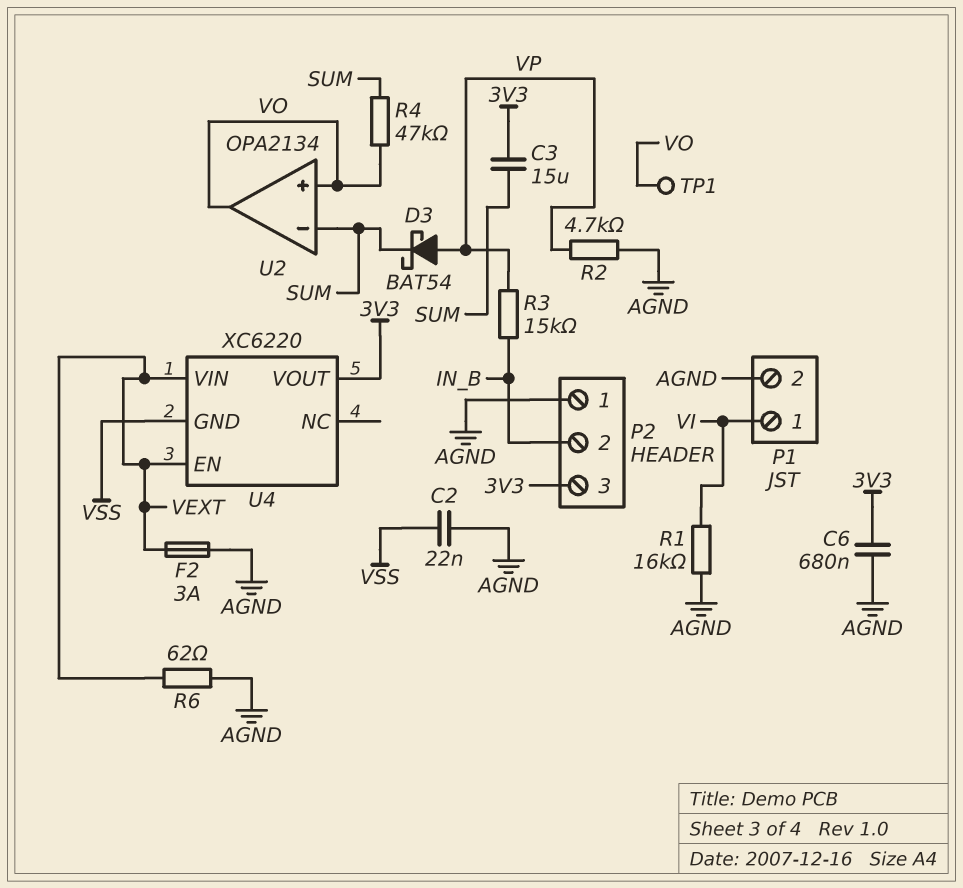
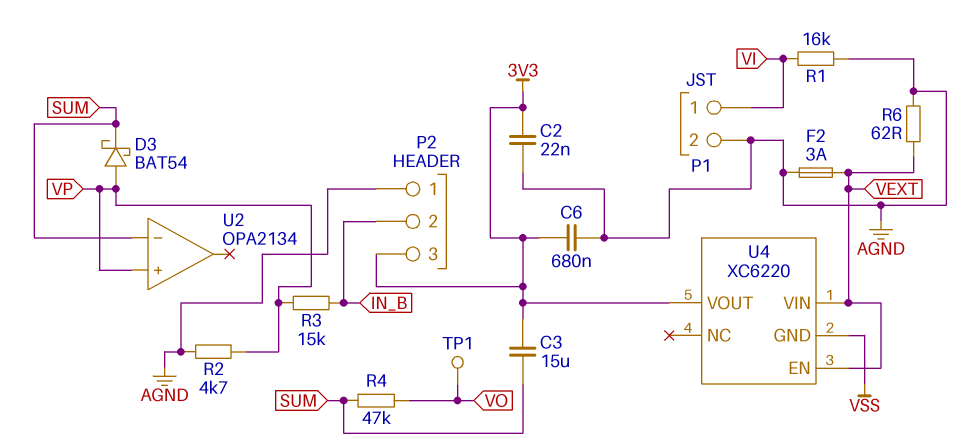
C2: 22nF (AGND, VSS) -> 22nF (3V3, AGND)
U2 pin in+: VO -> VP
U2 pin out: VO -> none

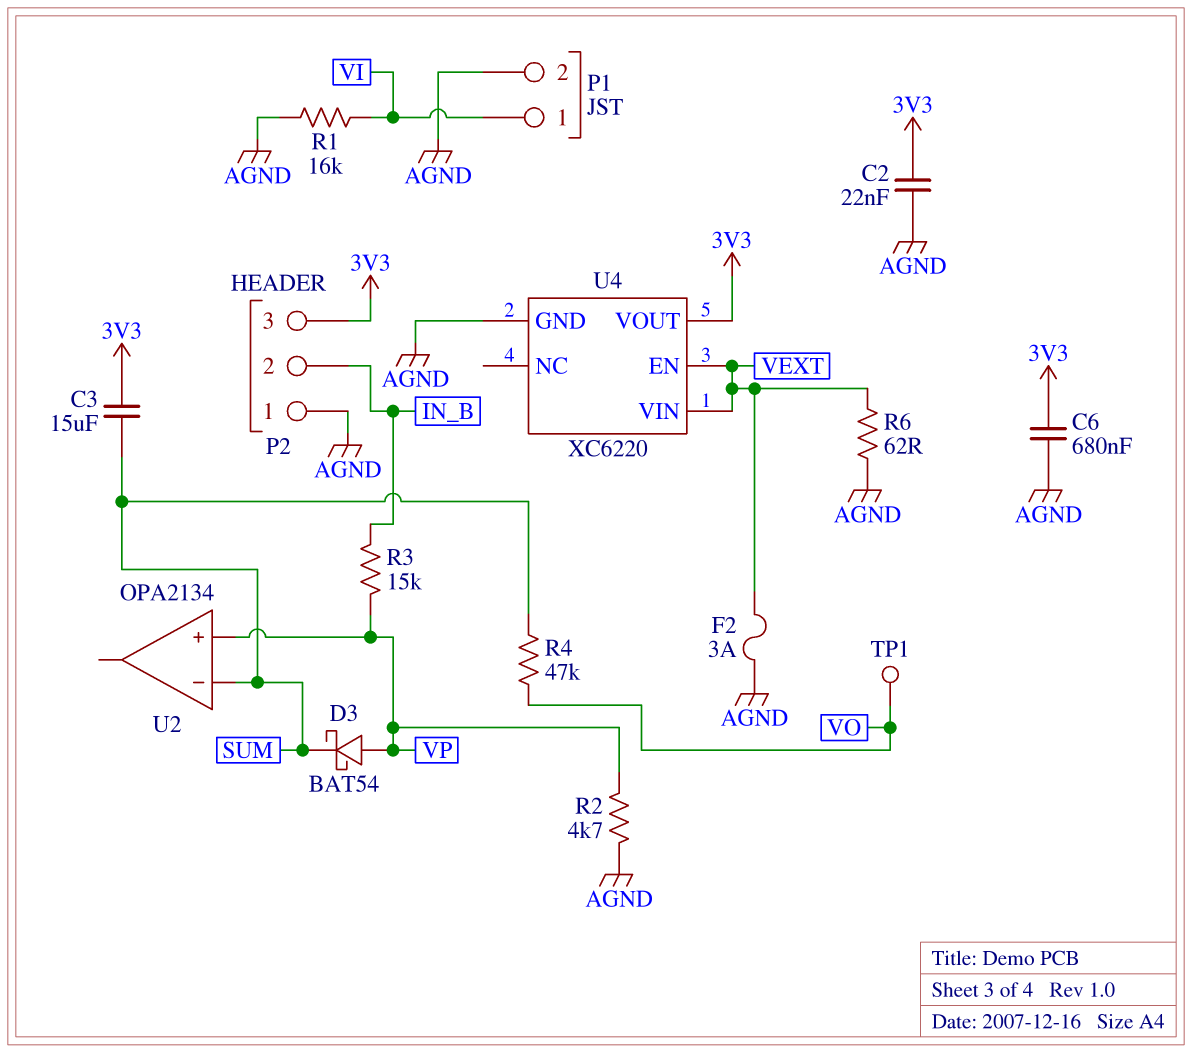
U4 pin GND: VSS -> AGND

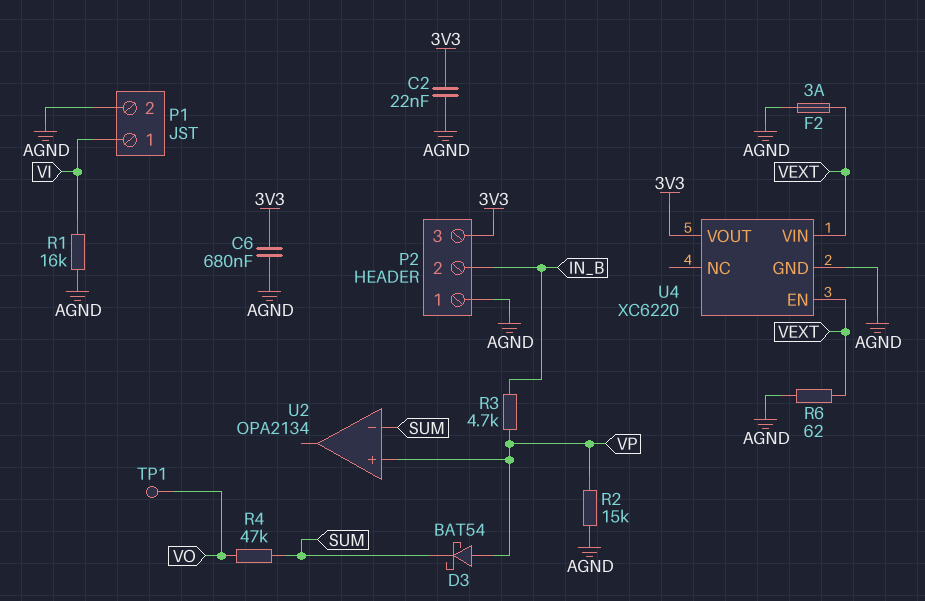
C3: 15uF (3V3, SUM) -> none
R2: 4.7k (AGND, VP) -> 15k (AGND, VP)
R3: 15k (IN_B, VP) -> 4.7k (IN_B, VP)

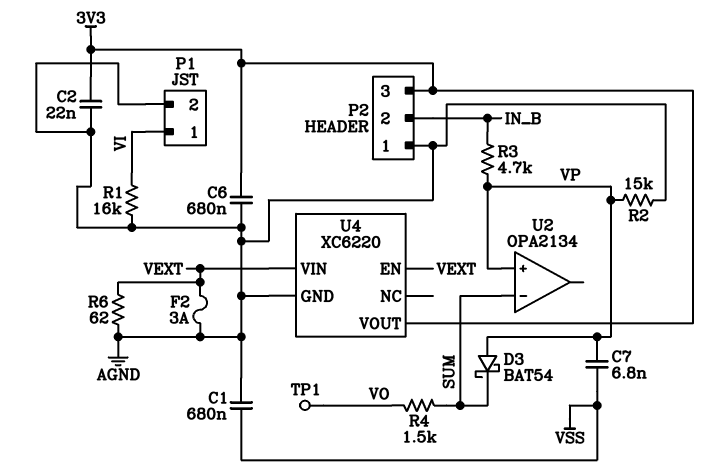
C1: none -> 680nF (AGND, VSS)
C7: none -> 6.8nF (VP, VSS)
R4: 47k (SUM, VO) -> 1.5k (SUM, VO)

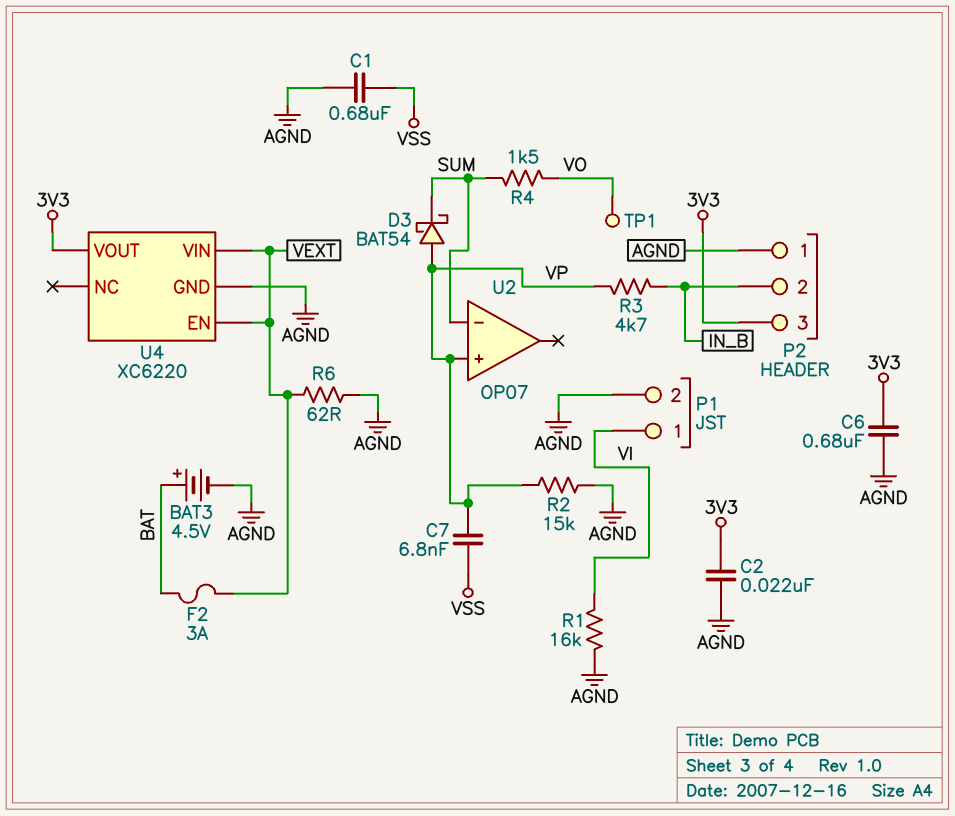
BAT3: none -> 4.5V (plus BAT, minus AGND)
F2: 3A (AGND, VEXT) -> 3A (BAT, VEXT)
U2: OPA2134 -> OP07

